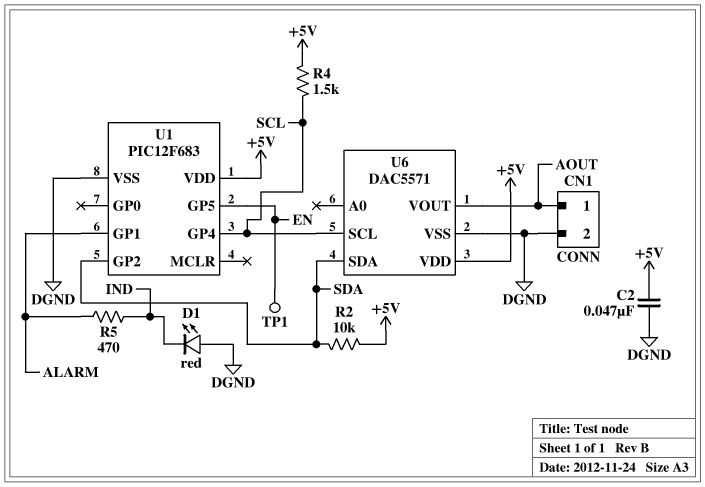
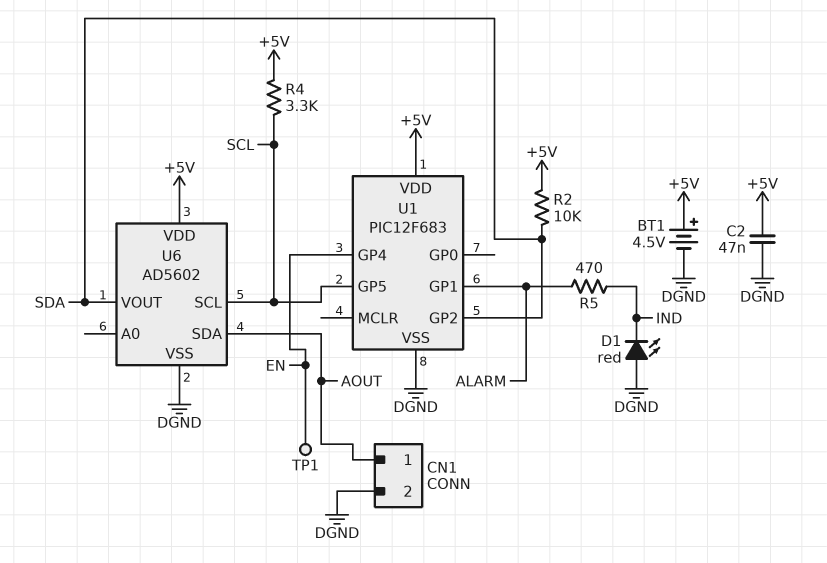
BT1: none -> 4.5V (plus +5V, minus DGND)
R4: 1.5k (+5V, SCL) -> 3.3k (+5V, SCL)
U1 pin GP4: SCL -> EN
U1 pin GP5: EN -> SCL
U6: DAC5571 -> AD5602
U6 pin SDA: SDA -> AOUT
U6 pin VOUT: AOUT -> SDA

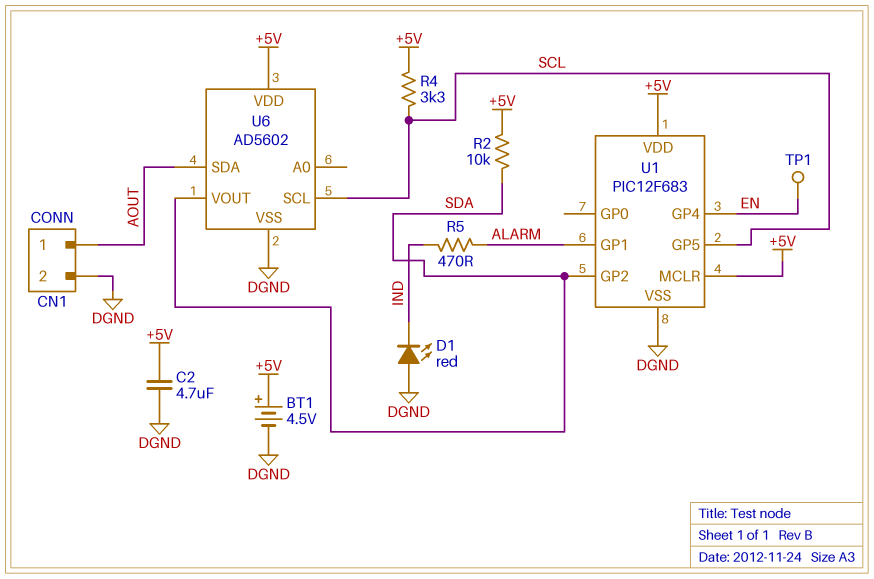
C2: 47nF (+5V, DGND) -> 4.7uF (+5V, DGND)
U1 pin MCLR: none -> +5V

